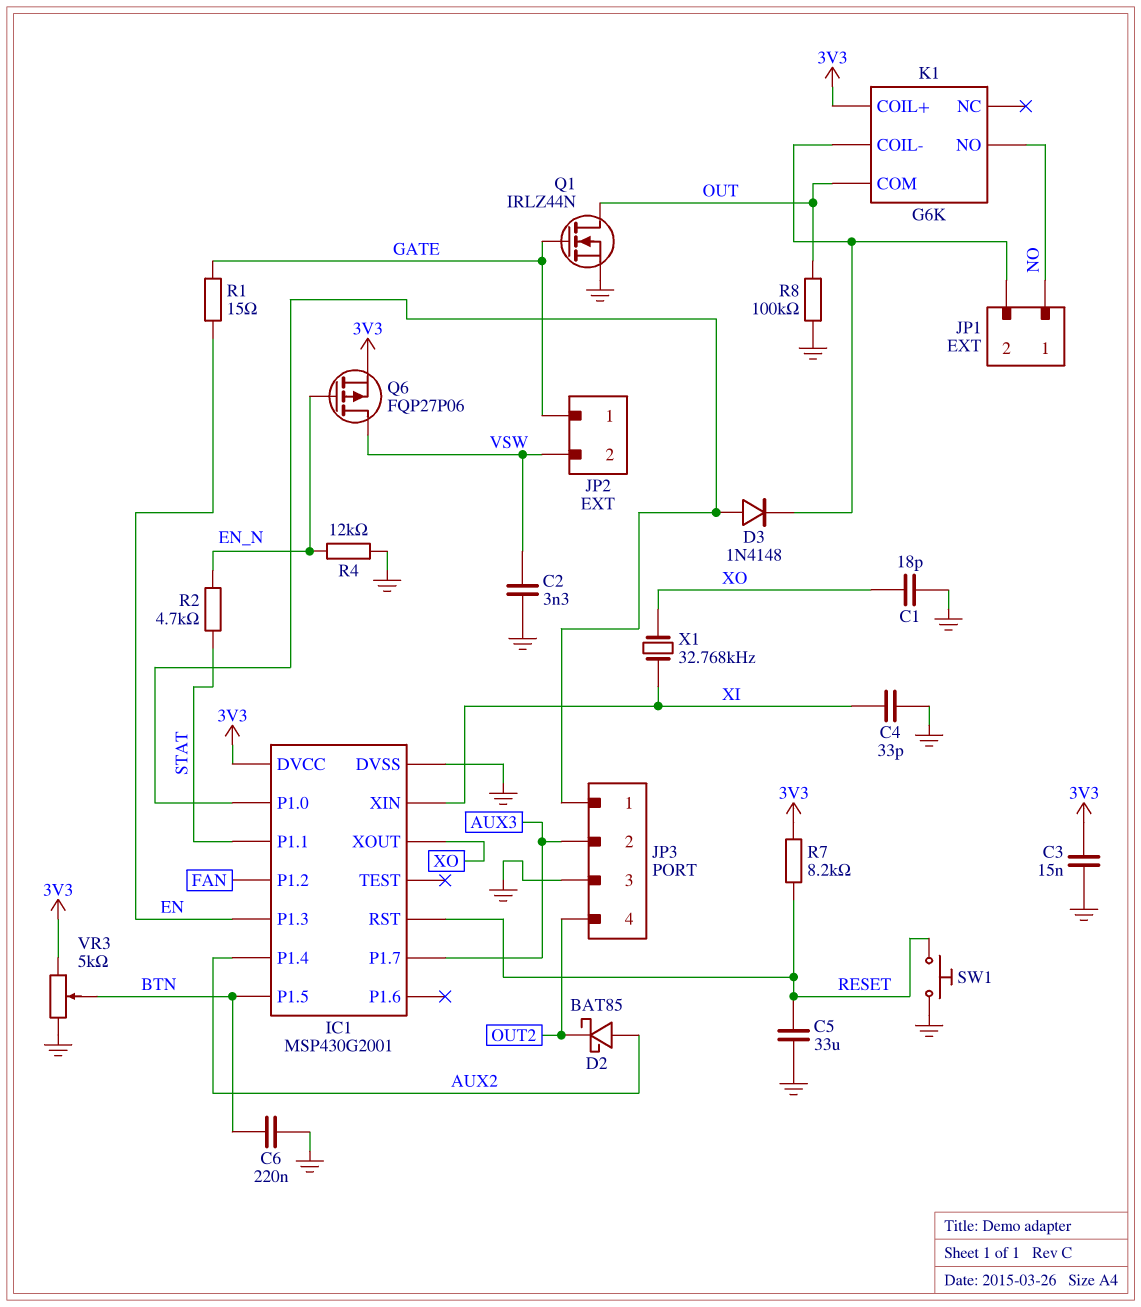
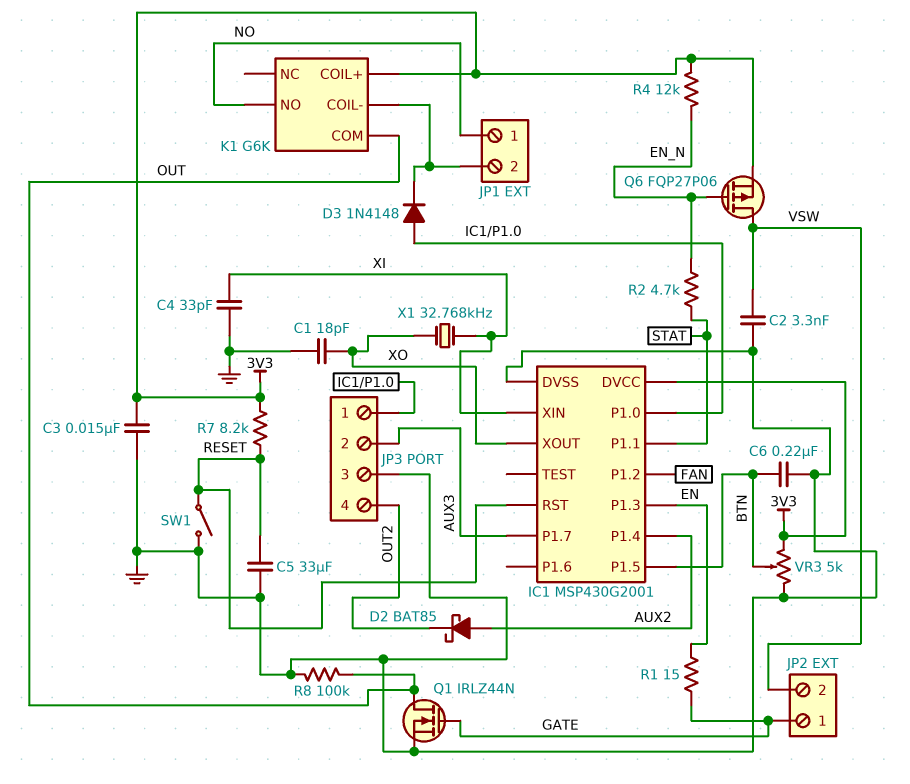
R4: 12k (EN_N, GND) -> 12k (3V3, EN_N)
SW1: button (GND, RESET) -> switch (GND, RESET)

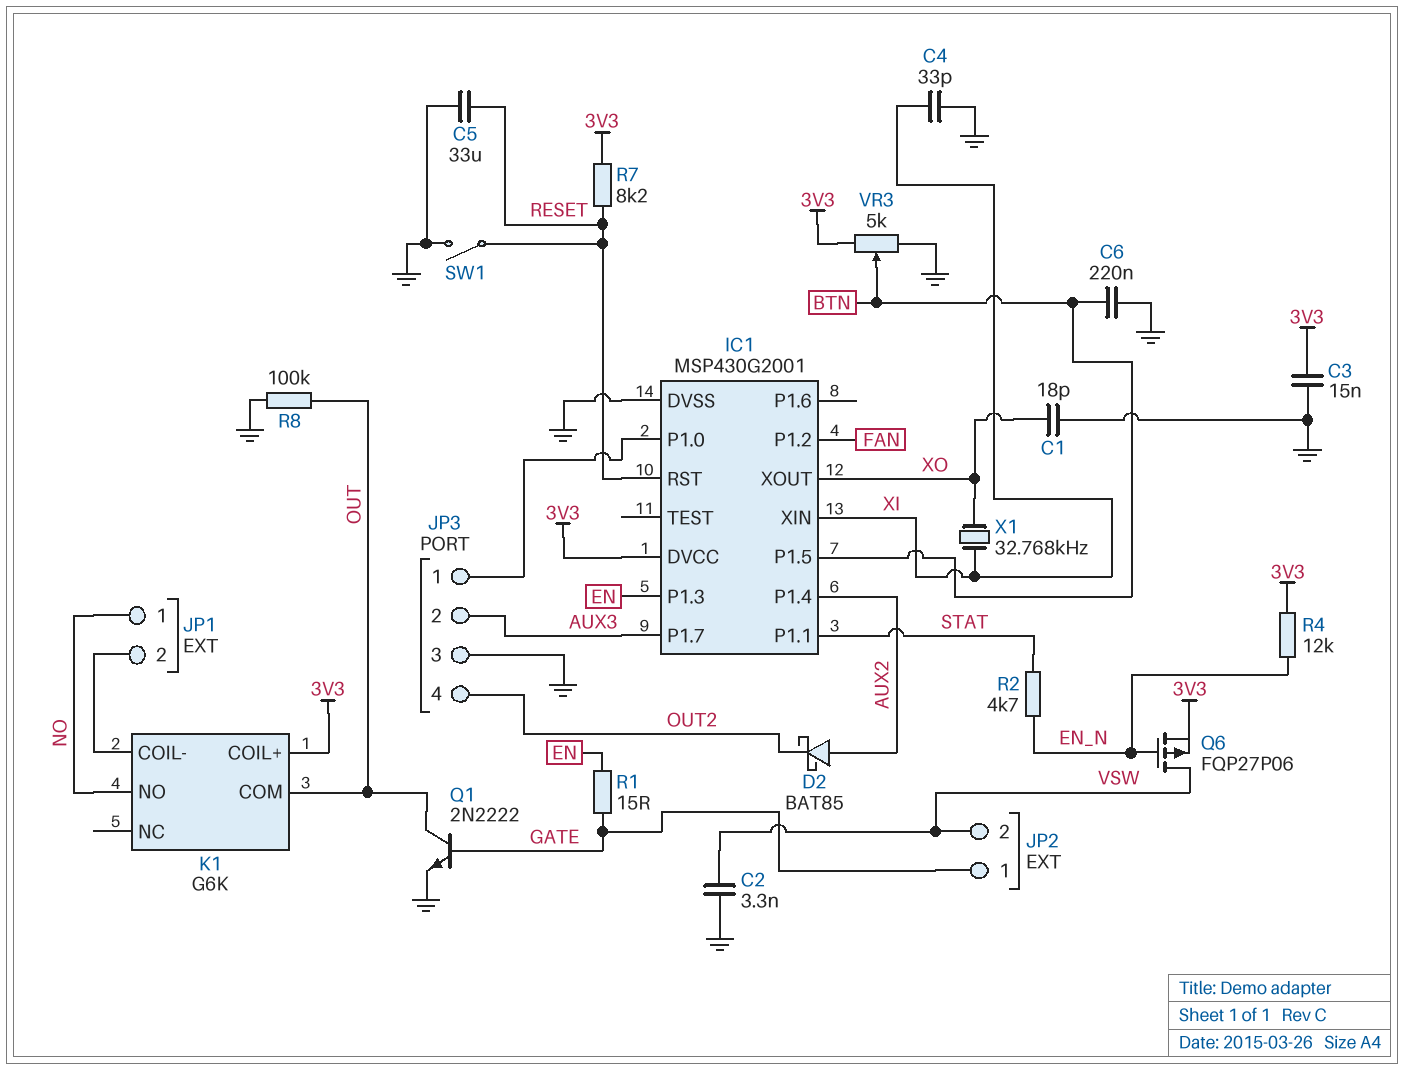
D3: diode 1N4148 (A IC1/P1.0, K JP1/2) -> none
Q1: NMOS IRLZ44N (G GATE, D OUT, S GND) -> NPN 2N2222 (B GATE, C OUT, E GND)

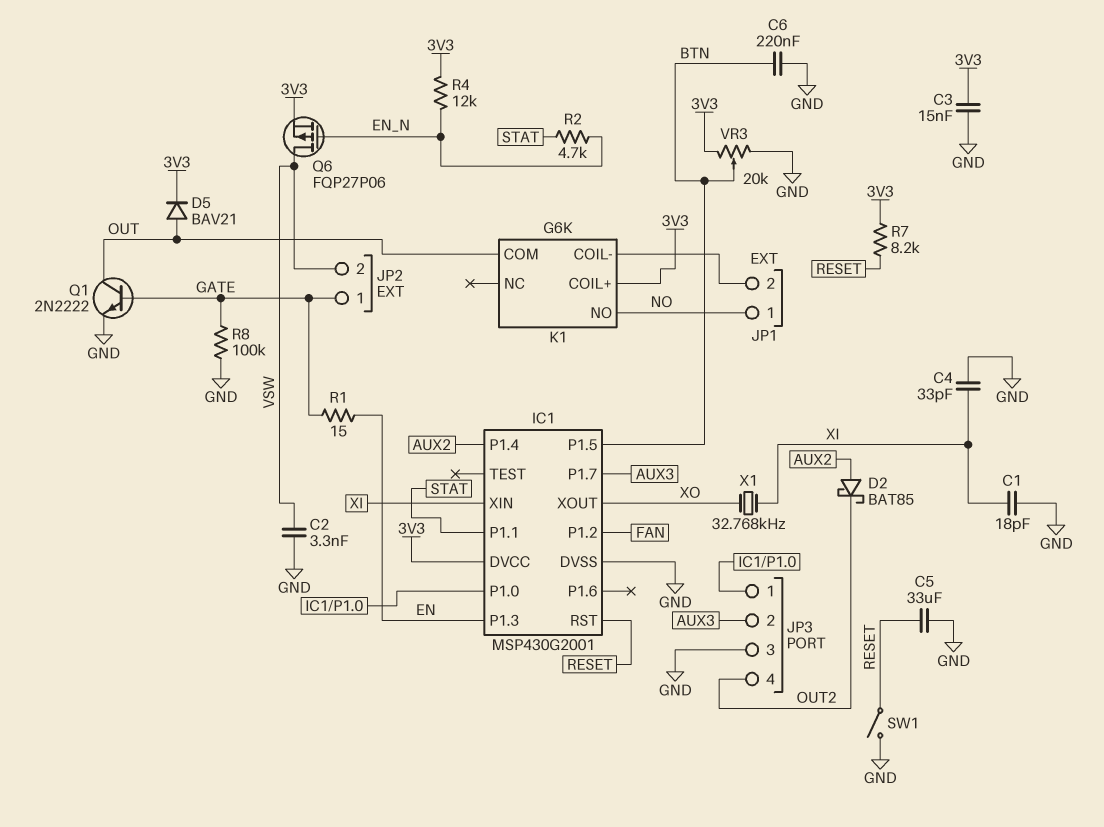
C1: 18pF (GND, XO) -> 18pF (GND, XI)
D5: none -> diode BAV21 (A OUT, K 3V3)
R8: 100k (GND, OUT) -> 100k (GATE, GND)
VR3: 5k (3V3, GND, wiper BTN) -> 20k (3V3, GND, wiper BTN)

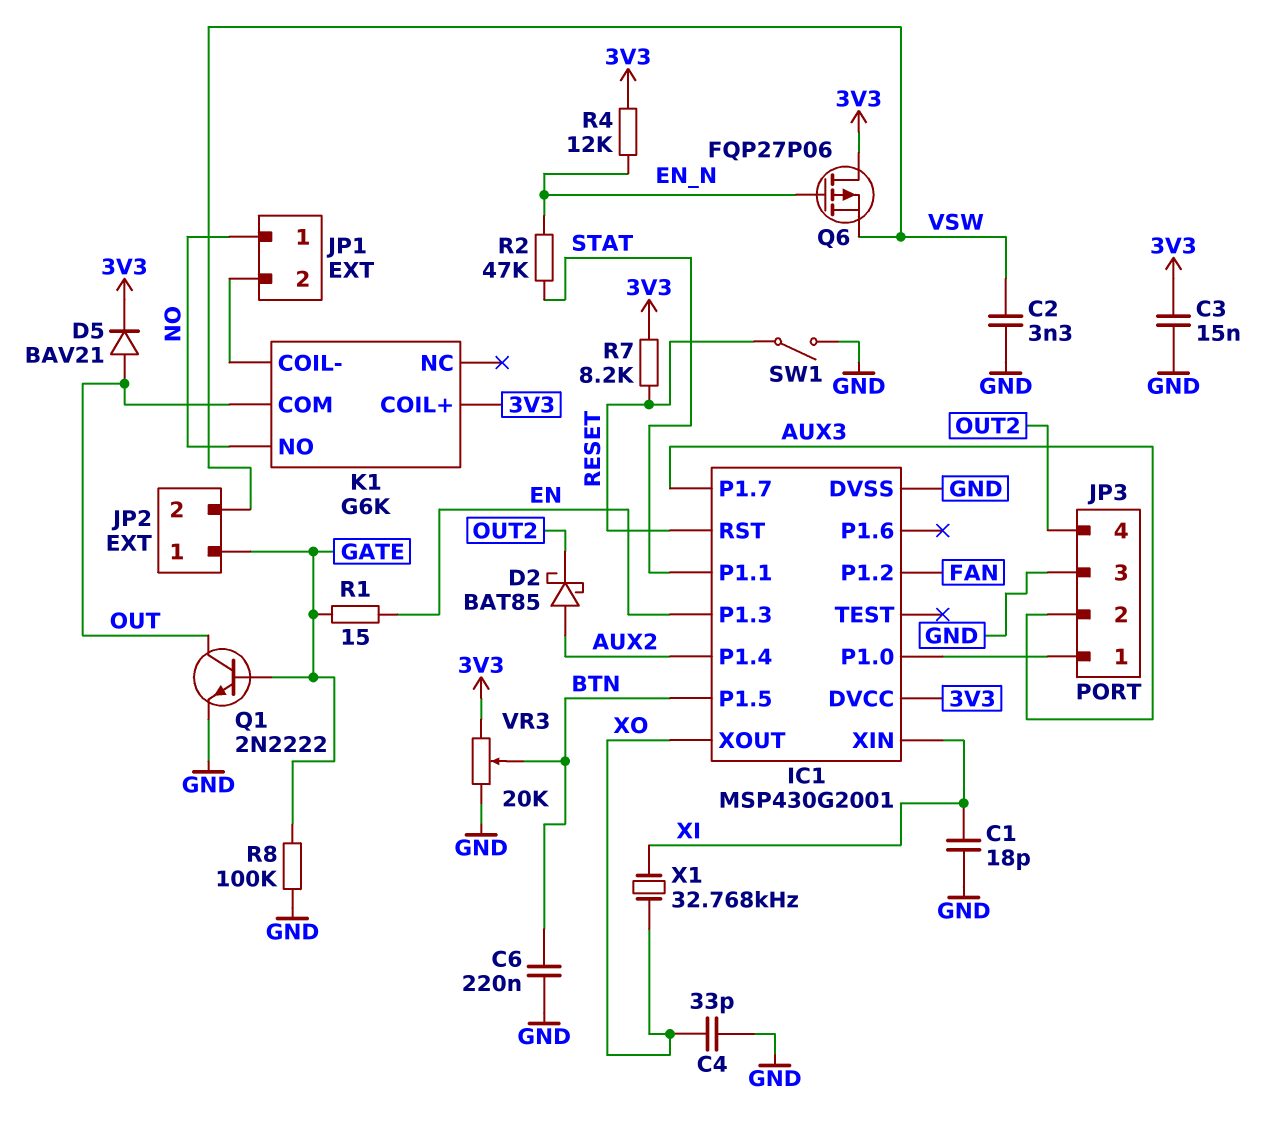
C4: 33pF (GND, XI) -> 33pF (GND, XO)
C5: 33uF (GND, RESET) -> none
Q6: PMOS FQP27P06 (G EN_N, D VSW, S 3V3) -> PMOS FQP27P06 (G EN_N, D 3V3, S VSW)
R2: 4.7k (EN_N, STAT) -> 47k (EN_N, STAT)

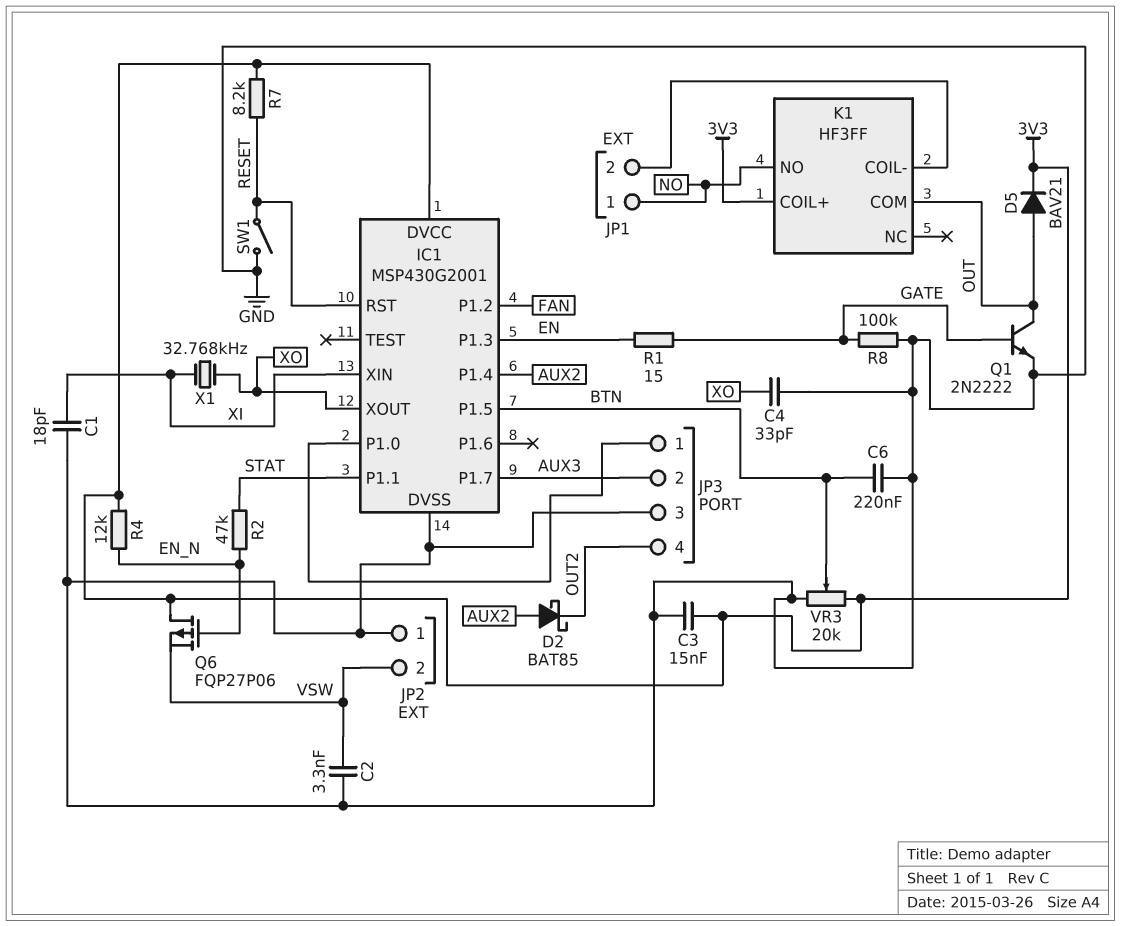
JP2 pin 1: GATE -> GND
K1: G6K -> HF3FF

